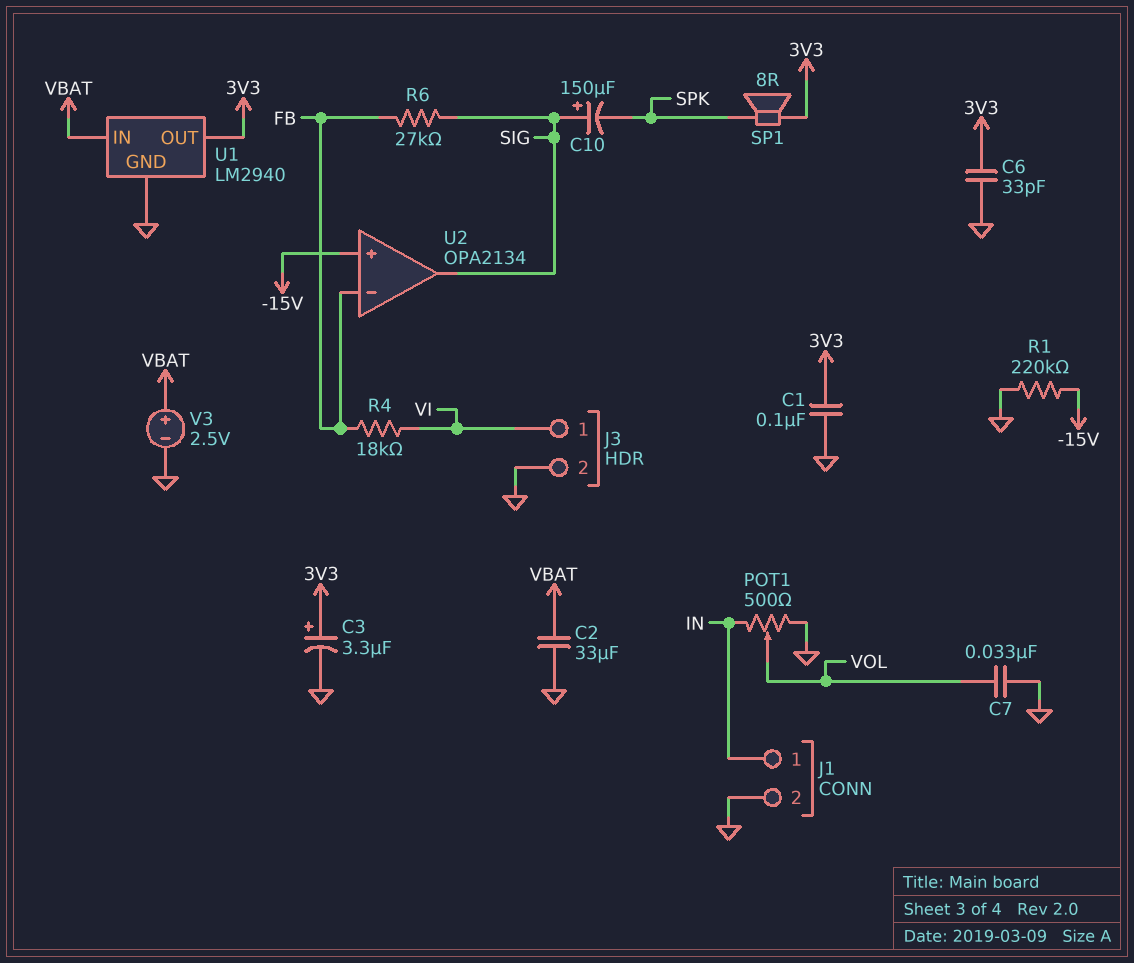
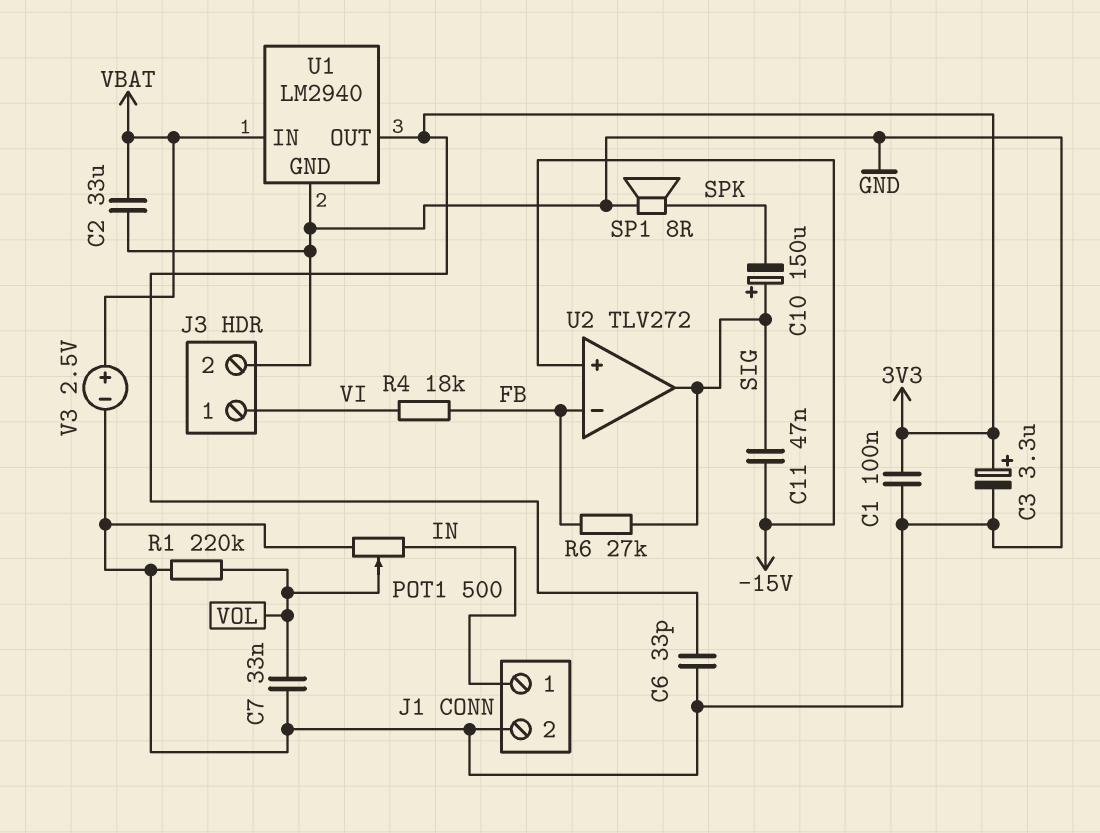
C11: none -> 47nF (-15V, SIG)
R1: 220k (-15V, GND) -> 220k (GND, VOL)
SP1: speaker 8R (3V3, SPK) -> speaker 8R (GND, SPK)
U2: OPA2134 -> TLV272

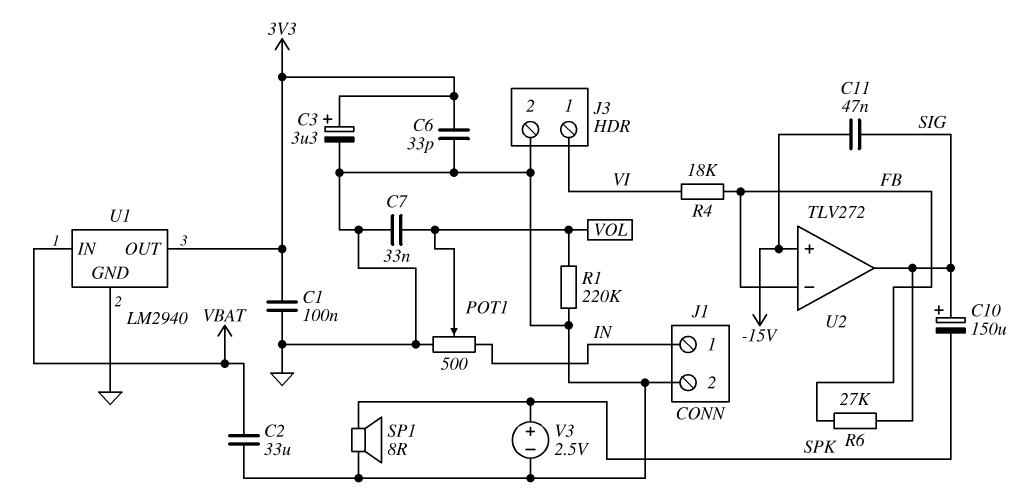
V3: 2.5V (plus VBAT, minus GND) -> 2.5V (plus SPK, minus GND)

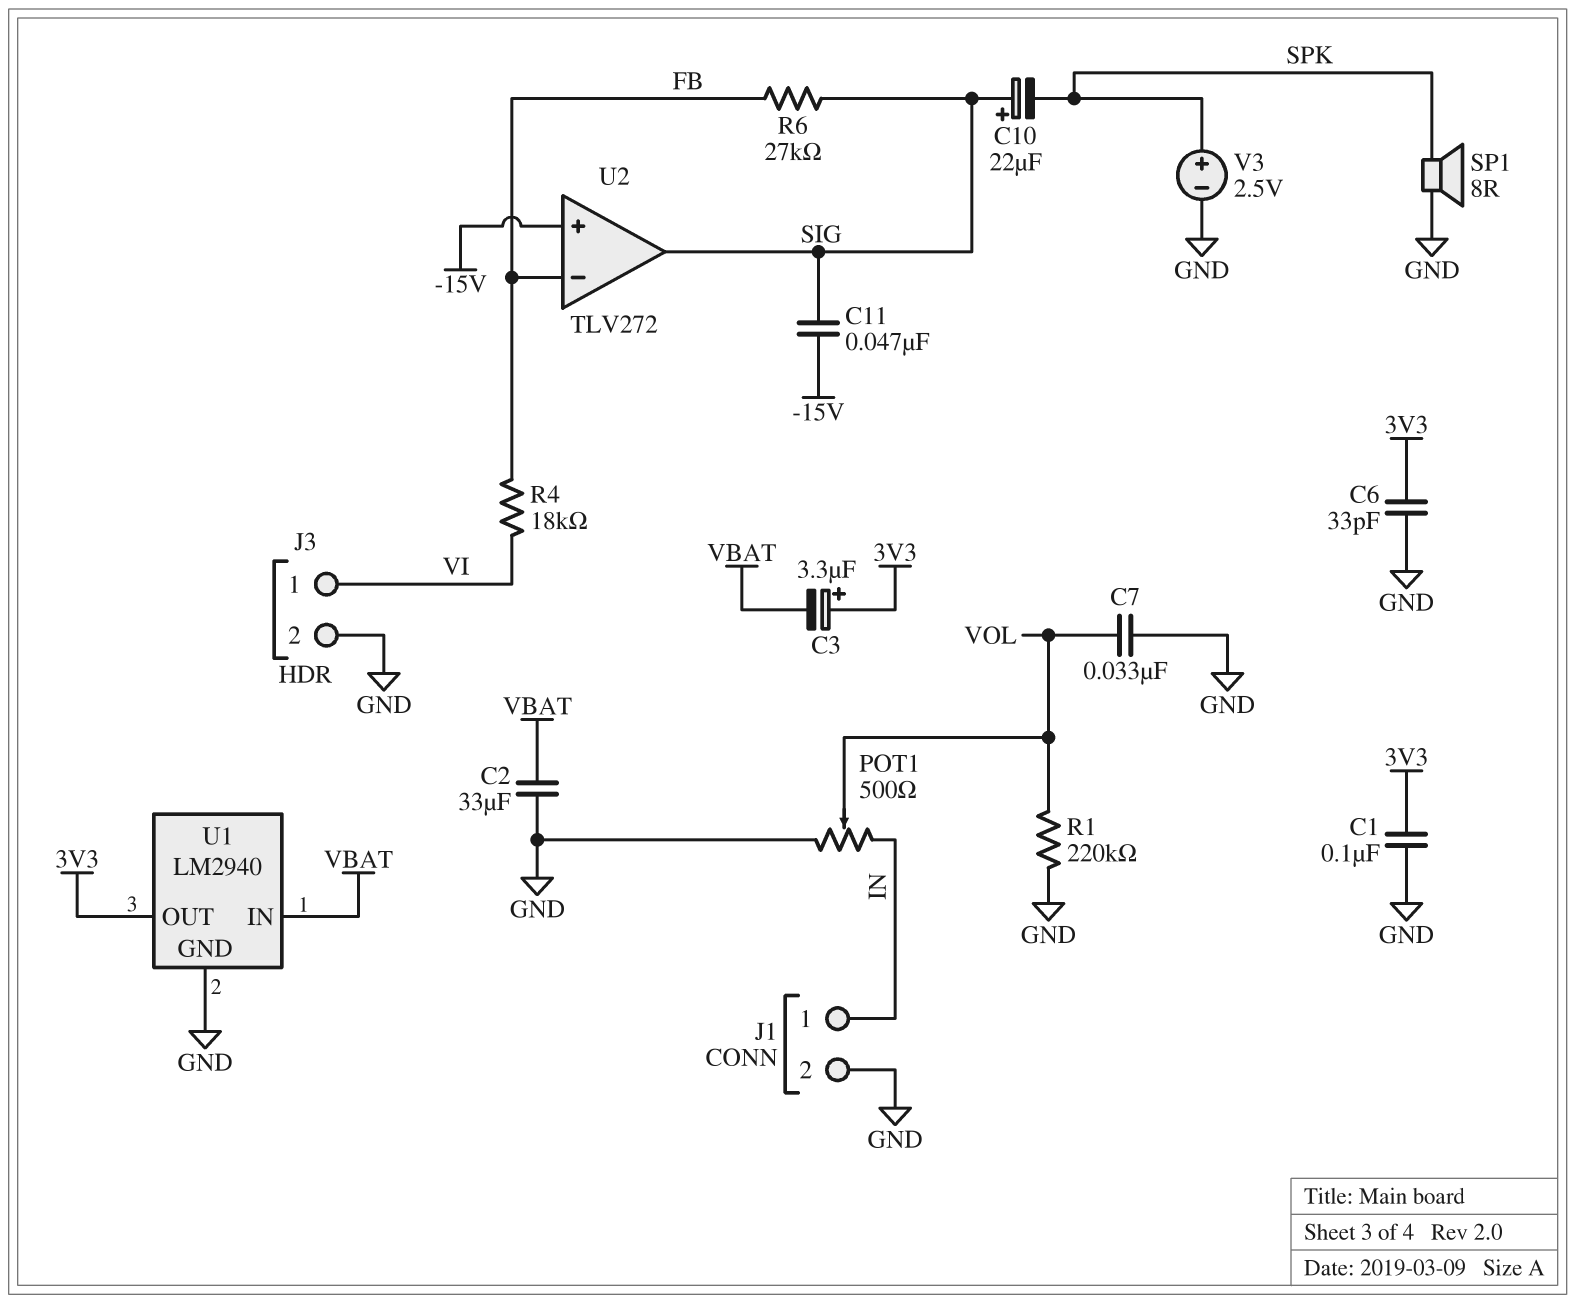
C3: 3.3uF (plus 3V3, minus GND) -> 3.3uF (plus 3V3, minus VBAT)
C10: 150uF (plus SIG, minus SPK) -> 22uF (plus SIG, minus SPK)

